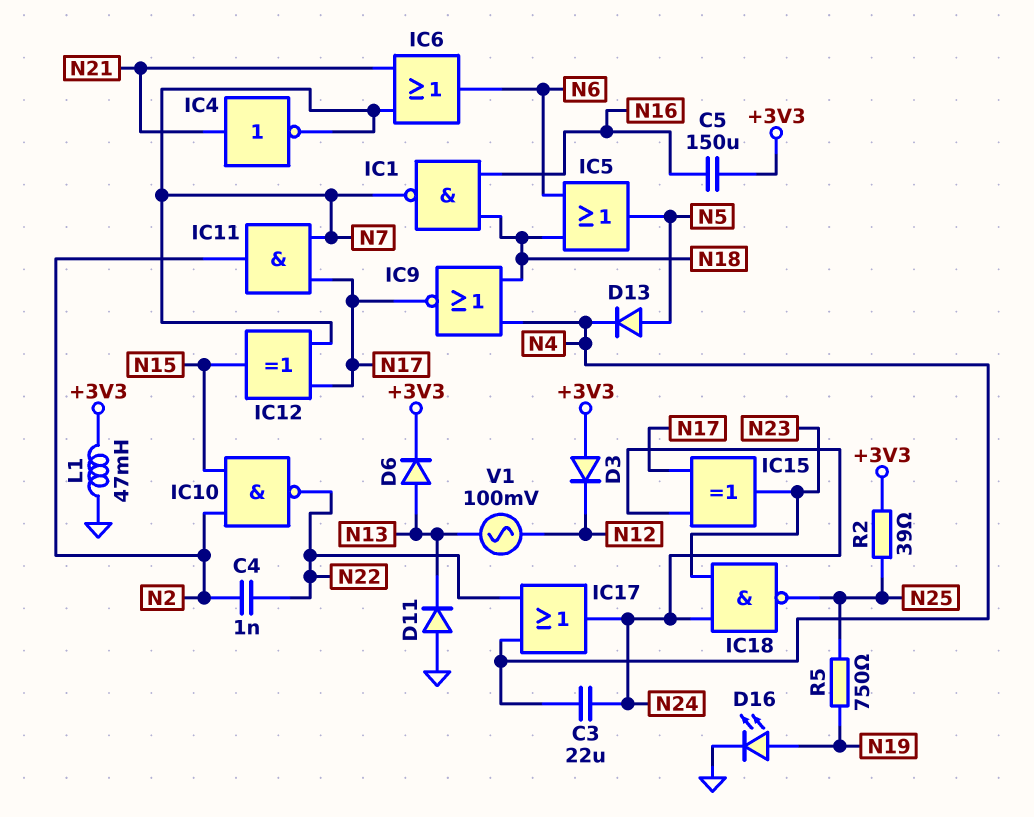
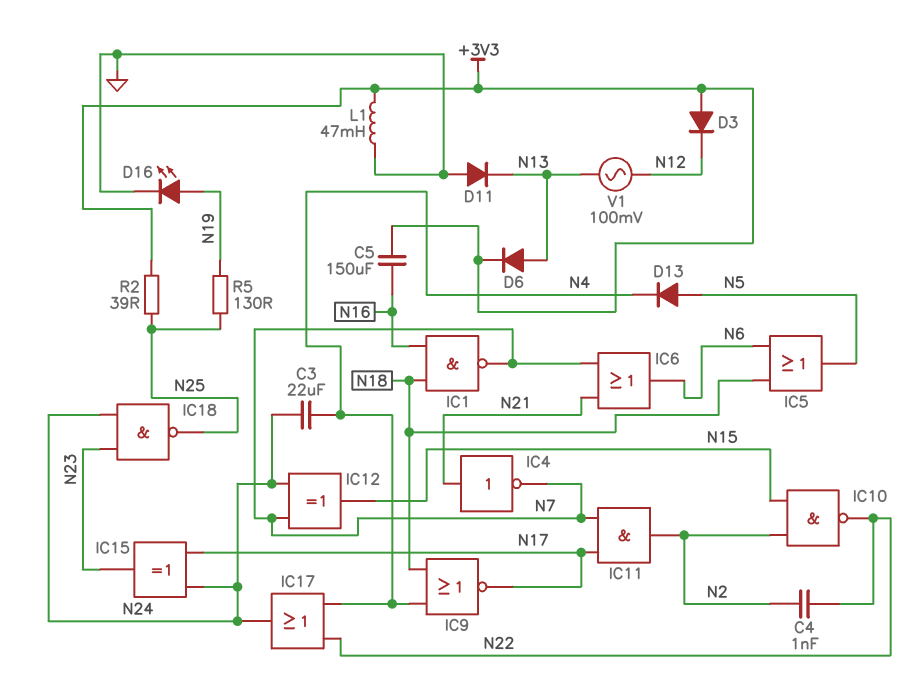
IC12: XOR (in N7, in N17, out N15) -> XOR (in N7, in N24, out N15)
R5: 750 (N19, N25) -> 130 (N19, N25)

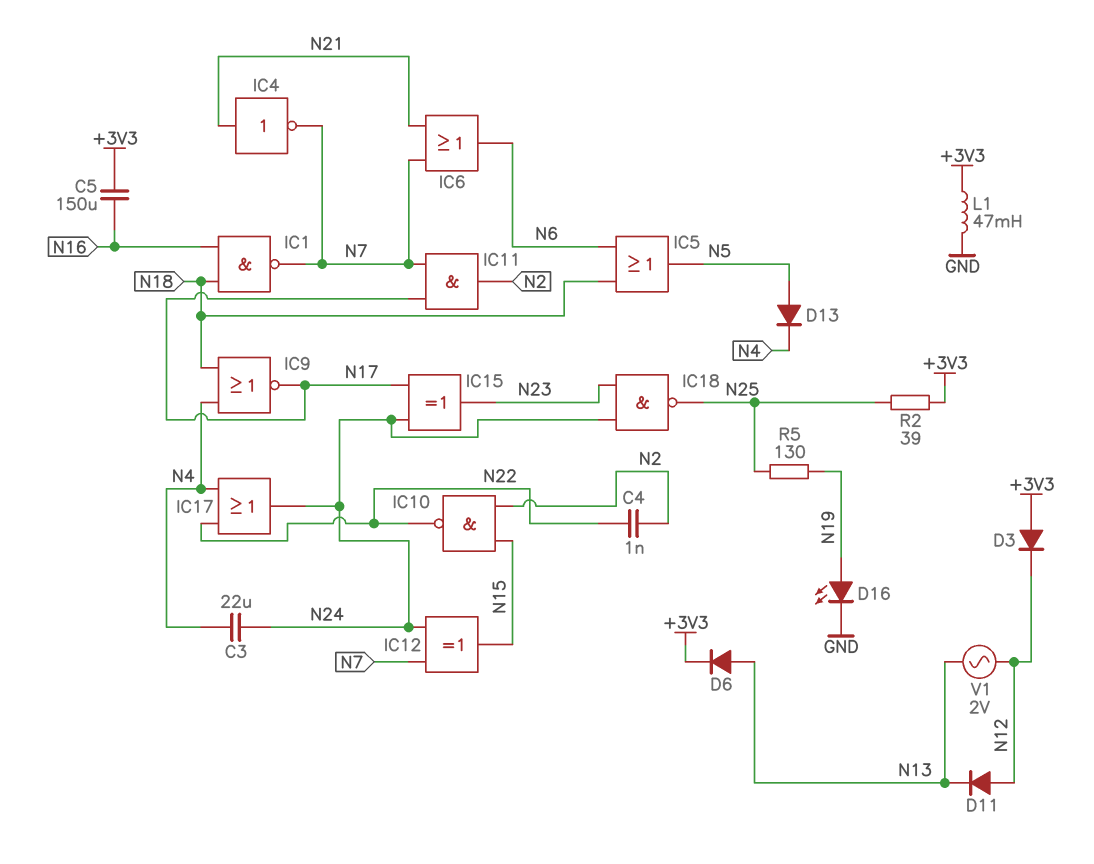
D11: diode (A GND, K N13) -> diode (A N12, K N13)
V1: AC 100mV (N12, N13) -> AC 2V (N12, N13)

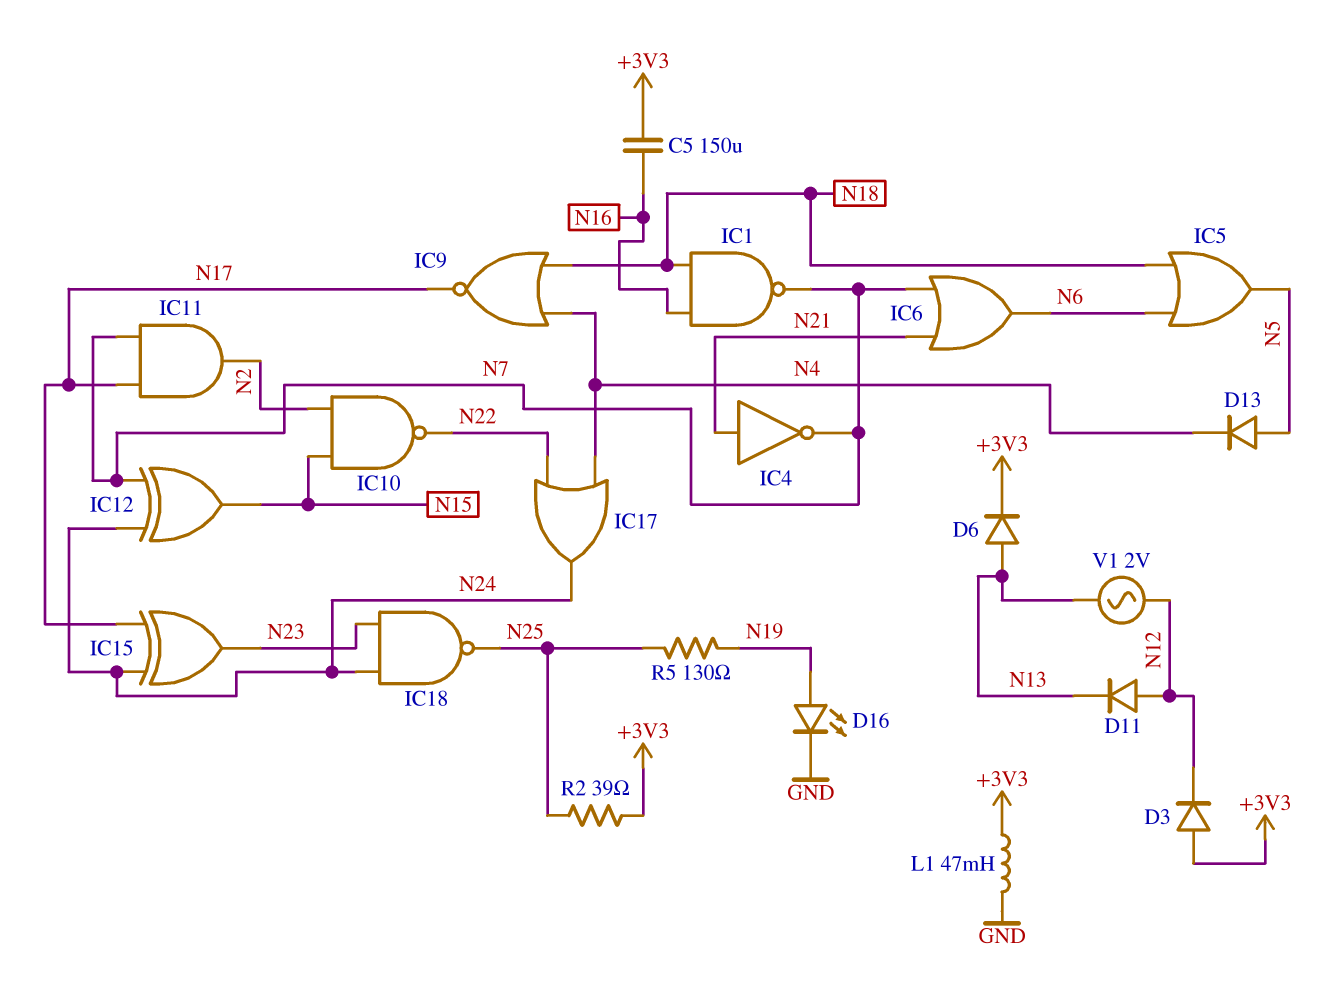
C3: 22uF (N4, N24) -> none
C4: 1nF (N2, N22) -> none

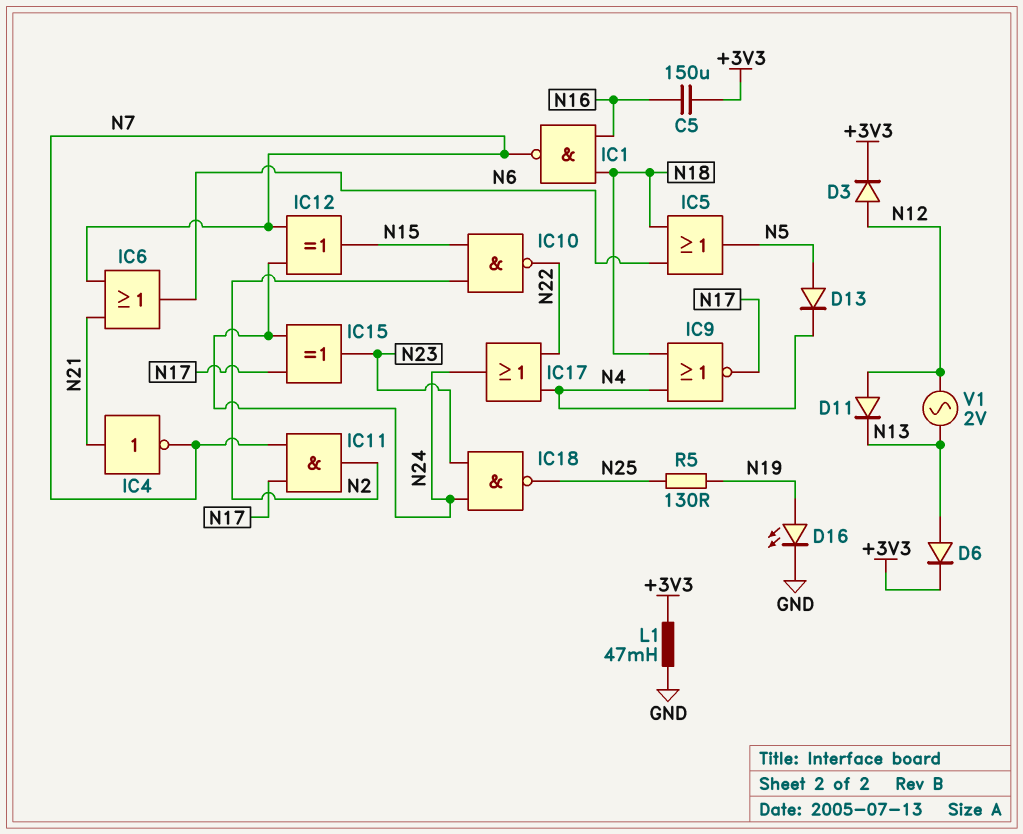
D3: diode (A +3V3, K N12) -> diode (A N12, K +3V3)
R2: 39 (+3V3, N25) -> none

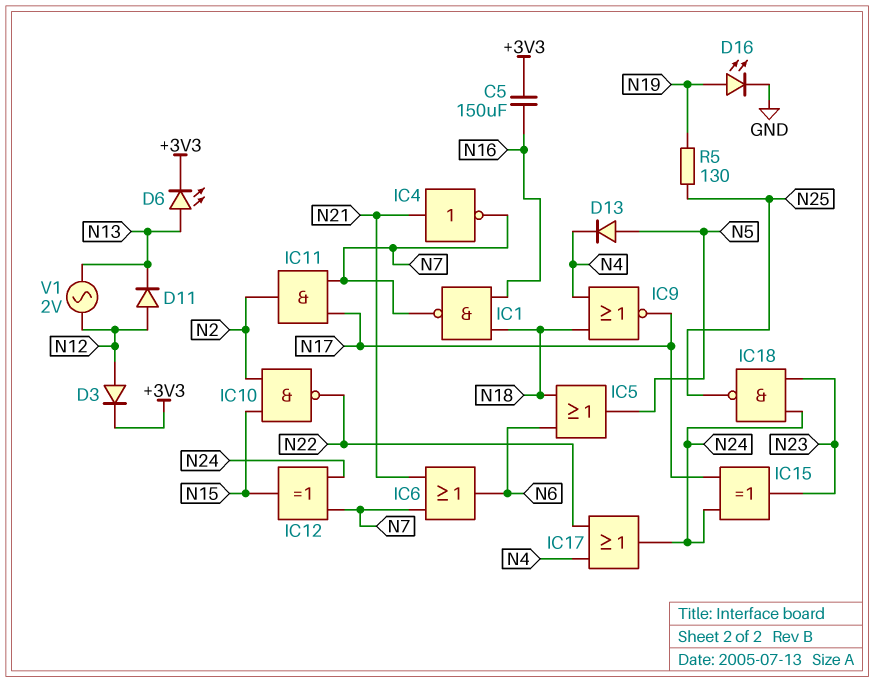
D6: diode (A N13, K +3V3) -> LED (A N13, K +3V3)
L1: 47mH (+3V3, GND) -> none

